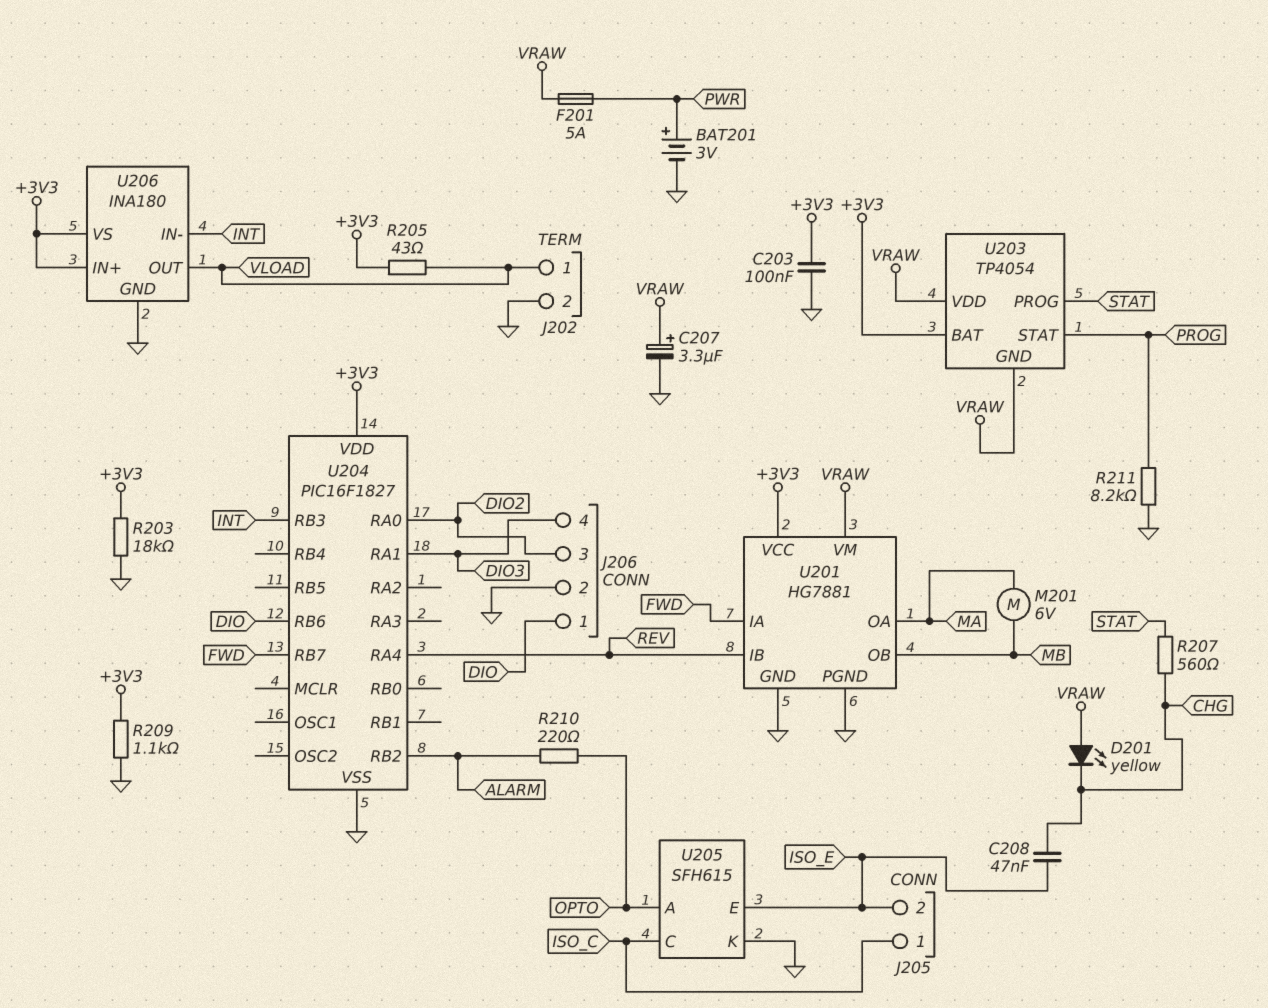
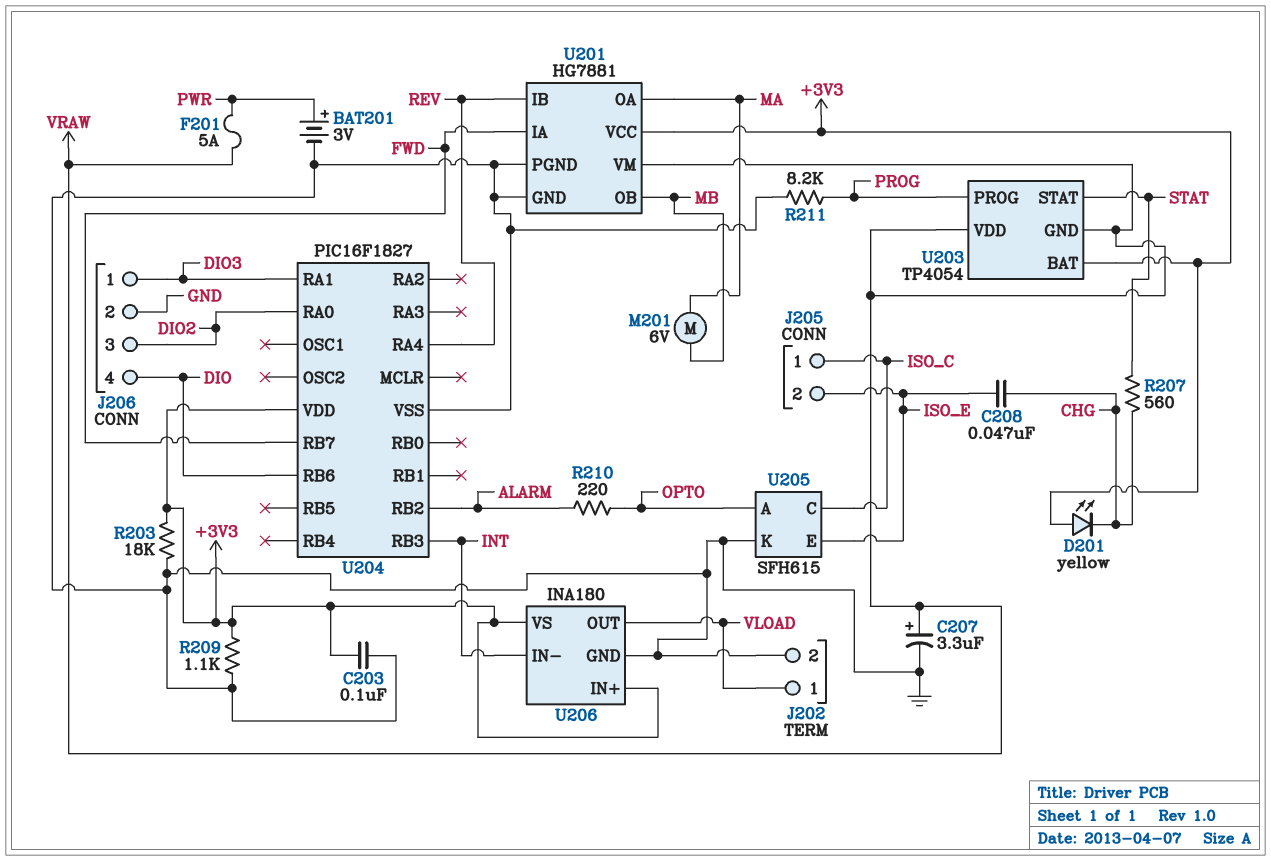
D201: LED yellow (A VRAW, K CHG) -> LED yellow (A +3V3, K CHG)
J206 pin 1: DIO -> DIO3
J206 pin 4: DIO3 -> DIO
R205: 43 (+3V3, VLOAD) -> none
U203 pin PROG: STAT -> PROG
U203 pin STAT: PROG -> STAT

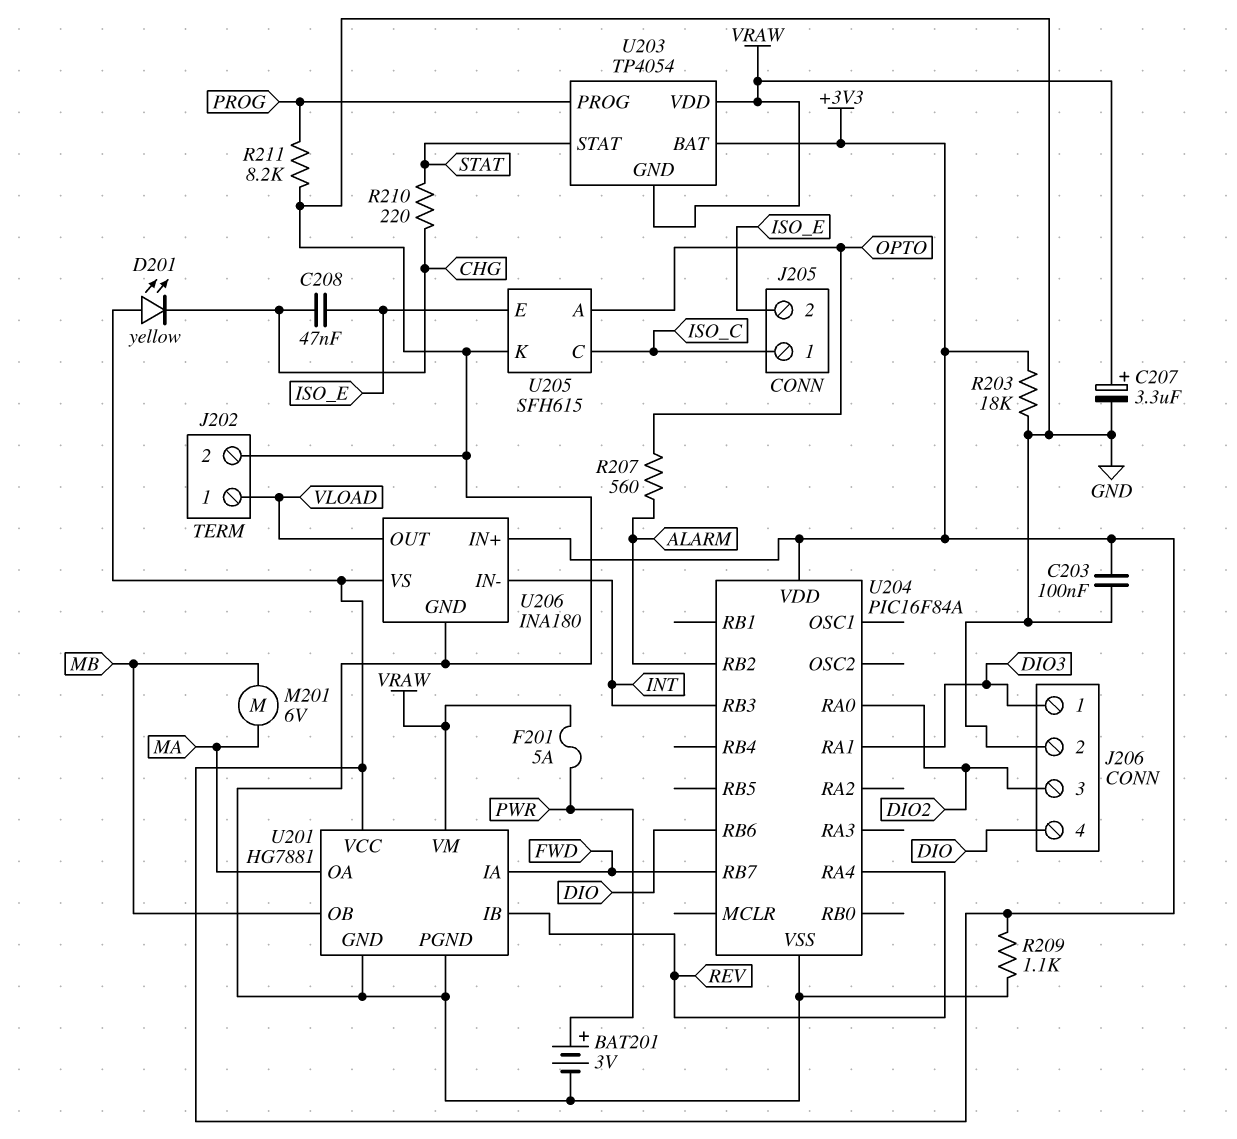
R207: 560 (CHG, STAT) -> 560 (ALARM, OPTO)
R210: 220 (ALARM, OPTO) -> 220 (CHG, STAT)
U204: PIC16F1827 -> PIC16F84A

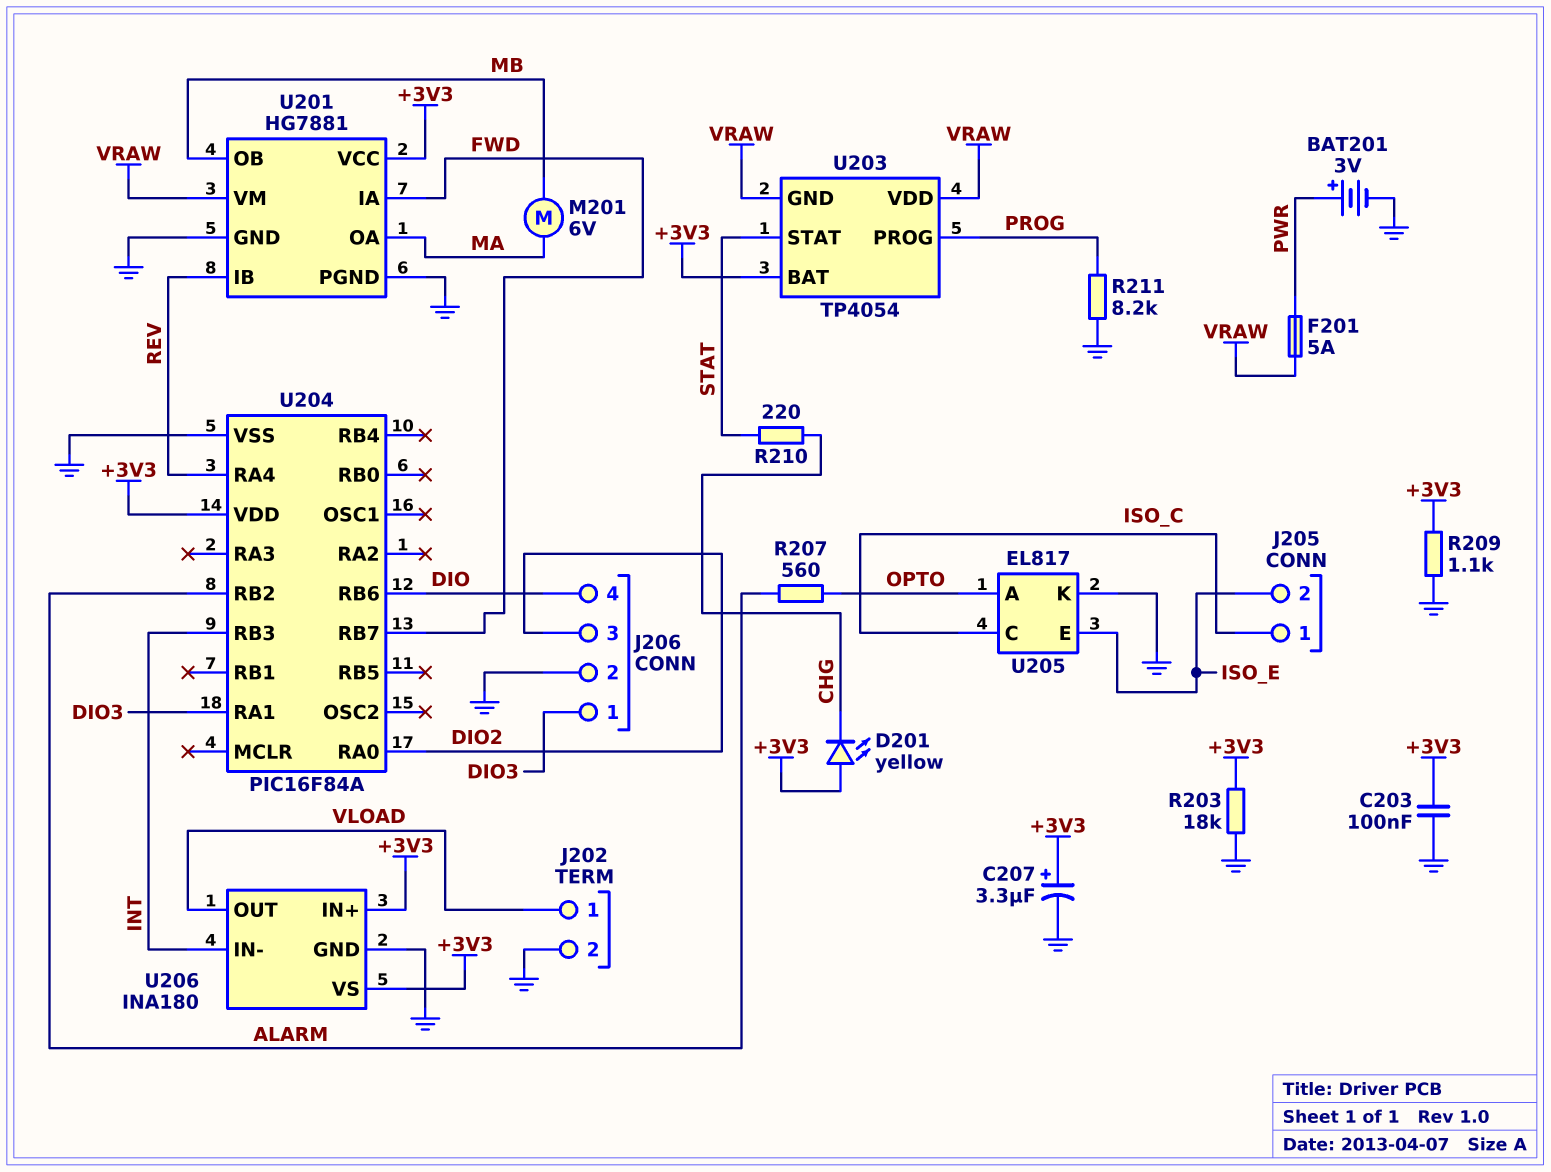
C207: 3.3uF (plus VRAW, minus GND) -> 3.3uF (plus +3V3, minus GND)
C208: 47nF (CHG, ISO_E) -> none
U205: SFH615 -> EL817

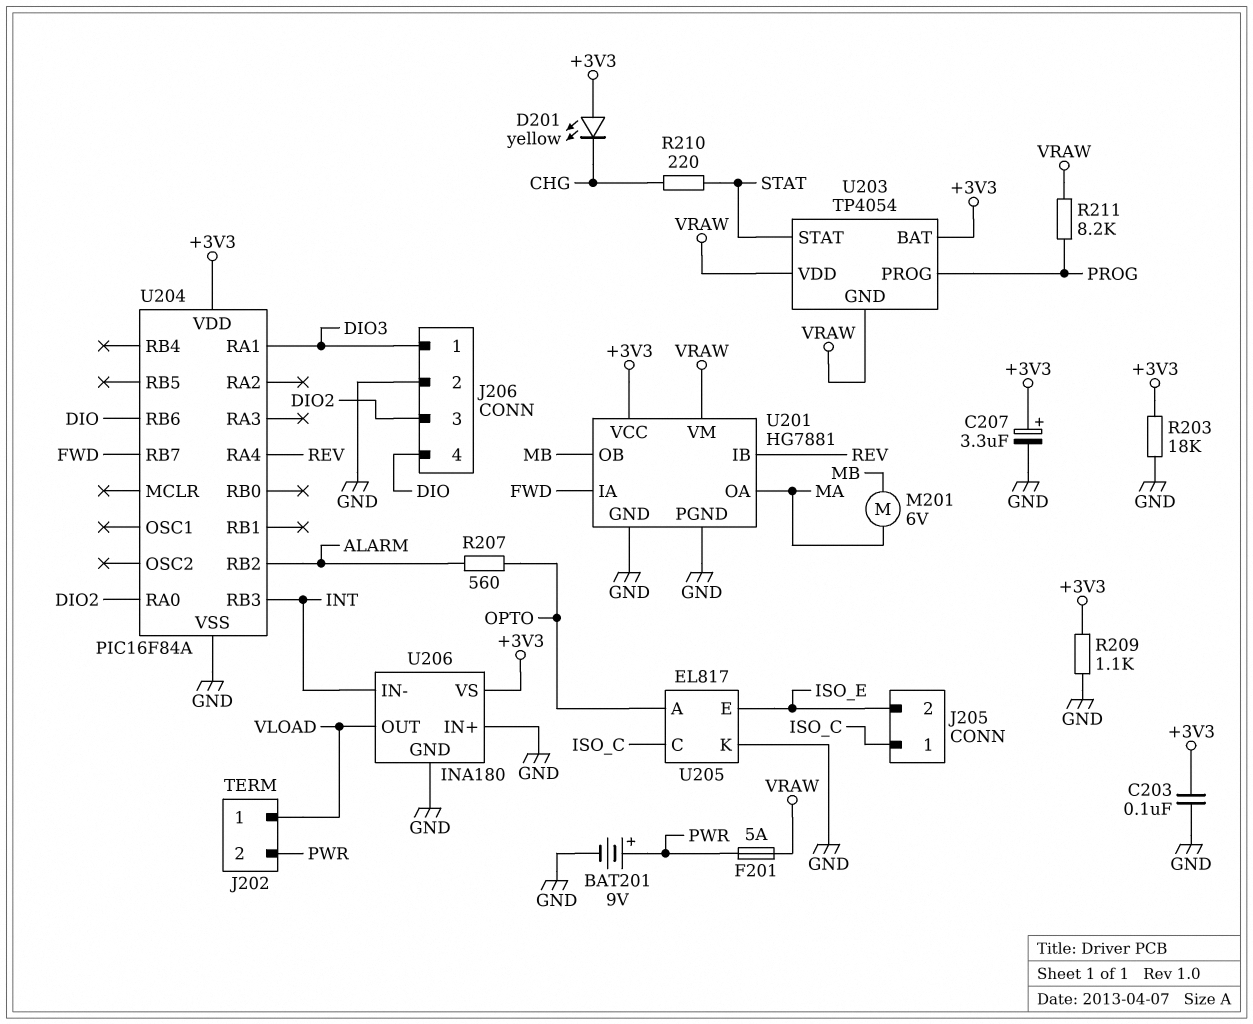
BAT201: 3V (plus PWR, minus GND) -> 9V (plus PWR, minus GND)
J202 pin 2: GND -> PWR
R211: 8.2k (GND, PROG) -> 8.2k (PROG, VRAW)
U206 pin IN+: +3V3 -> GND

